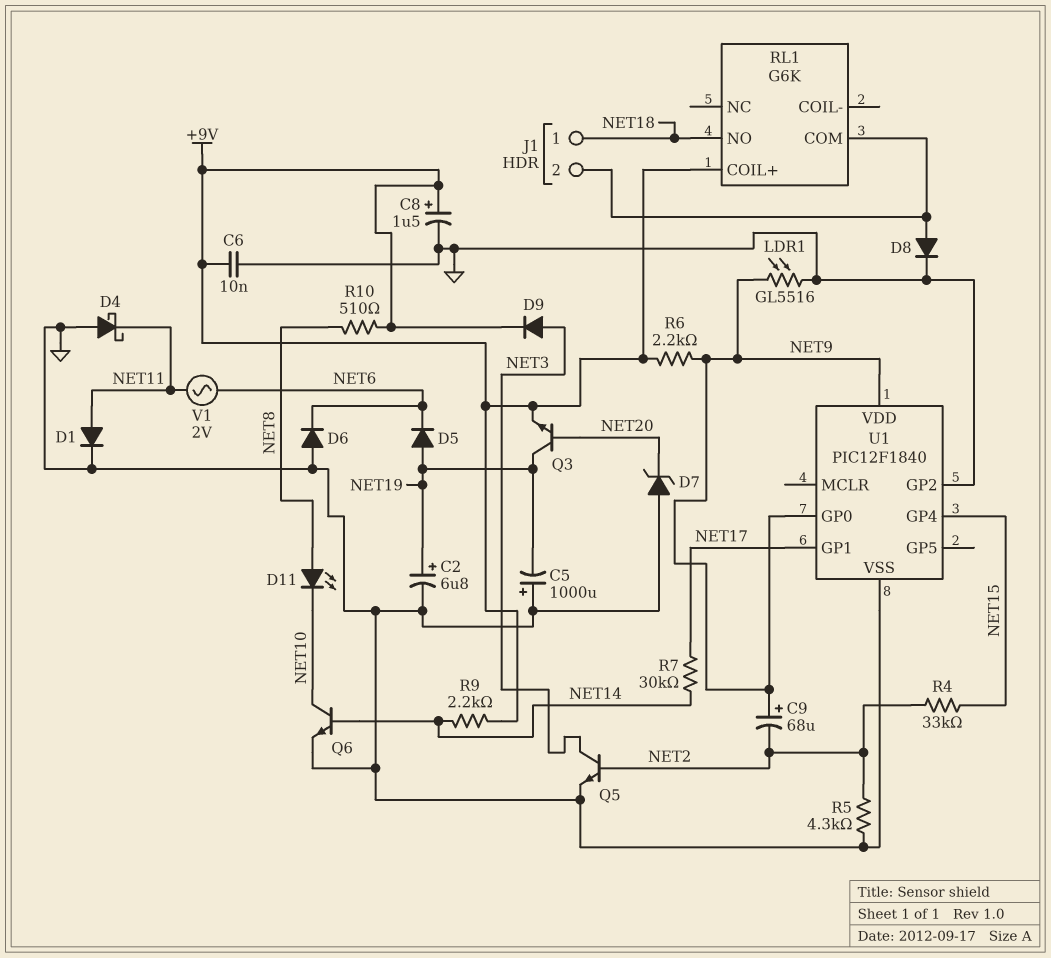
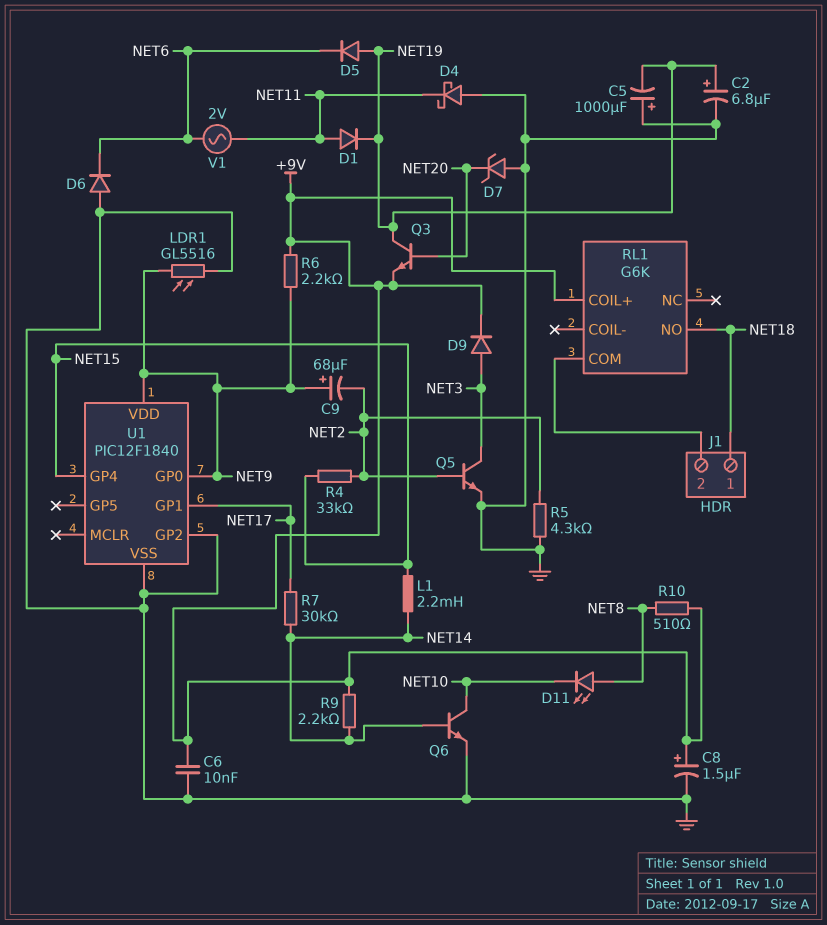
D1: diode (A NET11, K GND) -> diode (A NET11, K NET19)
D8: diode (A J1/2, K GND) -> none
L1: none -> 2.2mH (NET14, NET15)

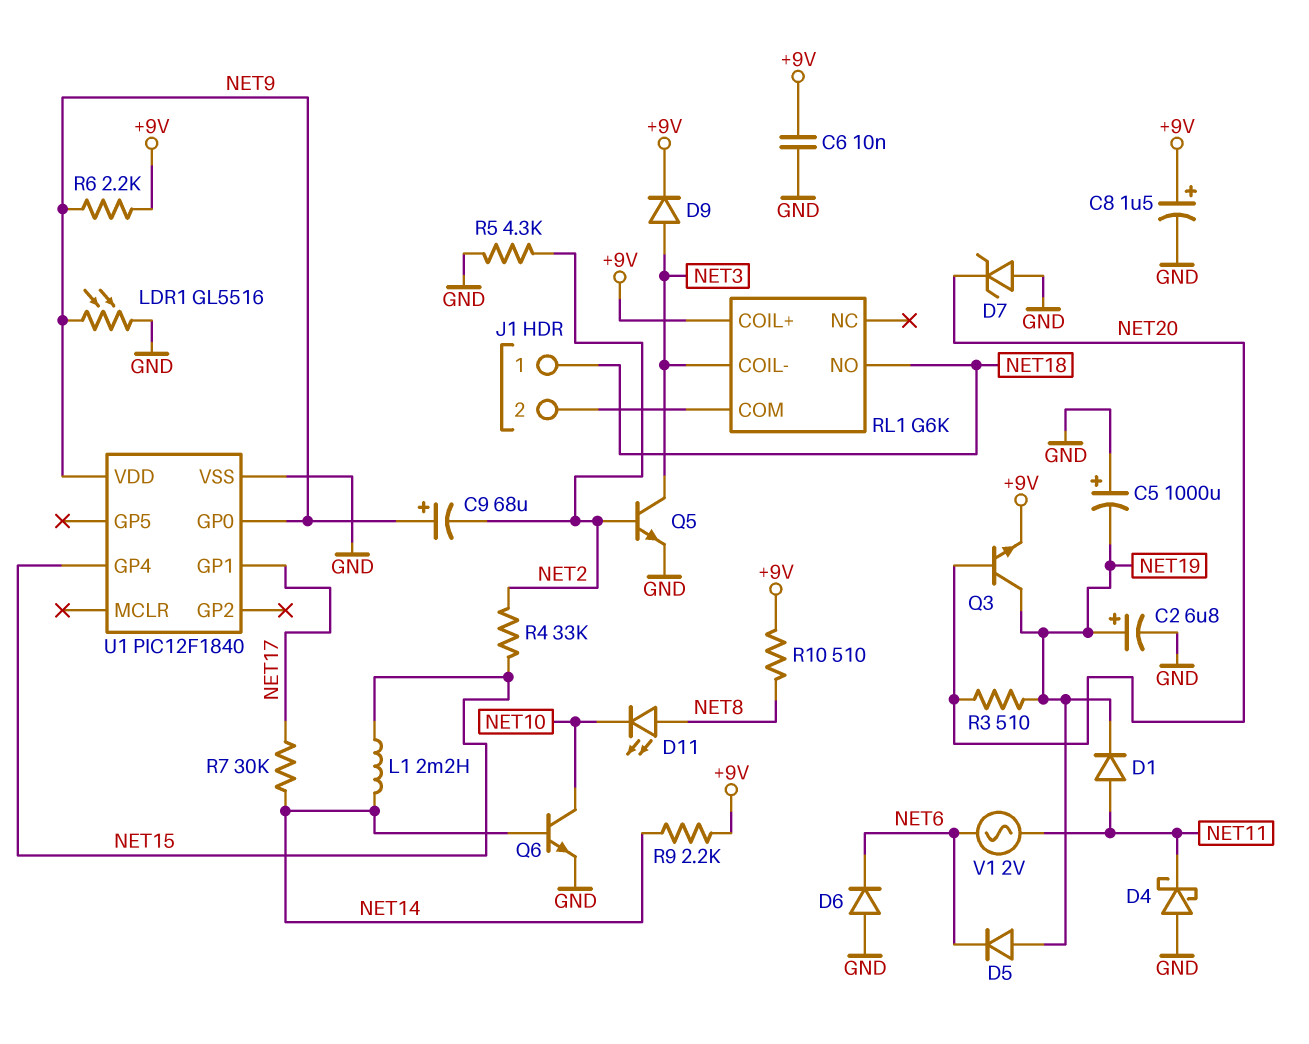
R3: none -> 510 (NET19, NET20)
RL1 pin COIL-: none -> NET3
U1 pin GP2: GND -> none

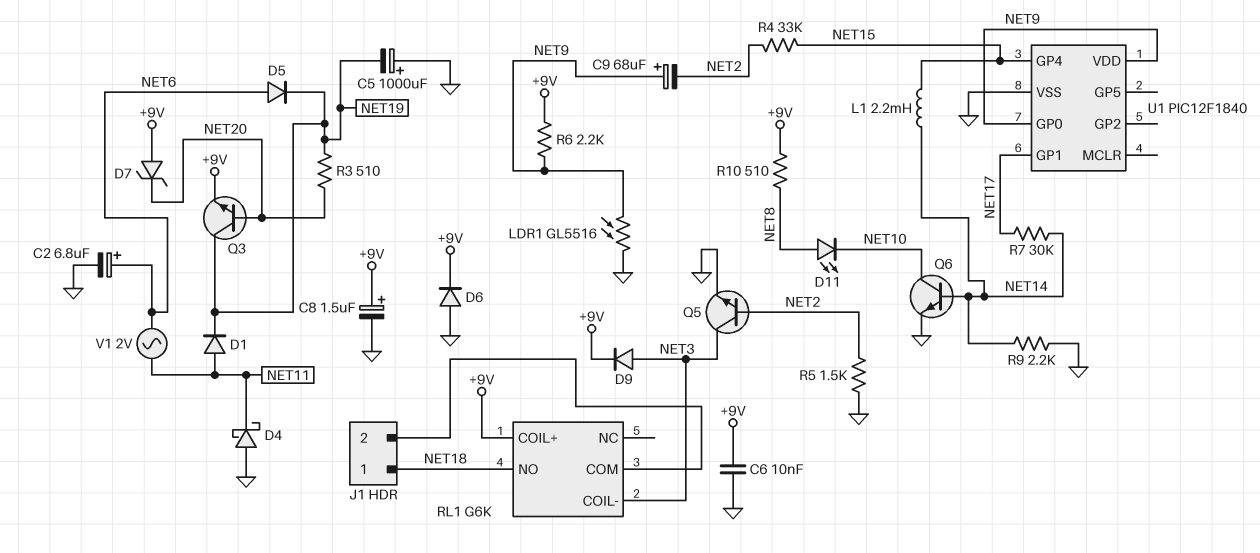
C2: 6.8uF (plus NET19, minus GND) -> 6.8uF (plus NET6, minus GND)
D5: diode (A NET19, K NET6) -> diode (A NET6, K NET19)
D6: diode (A GND, K NET6) -> diode (A GND, K +9V)
D7: zener (A GND, K NET20) -> zener (A +9V, K NET20)
R5: 4.3k (GND, NET2) -> 1.5k (GND, NET2)
R9: 2.2k (+9V, NET14) -> 2.2k (GND, NET14)

